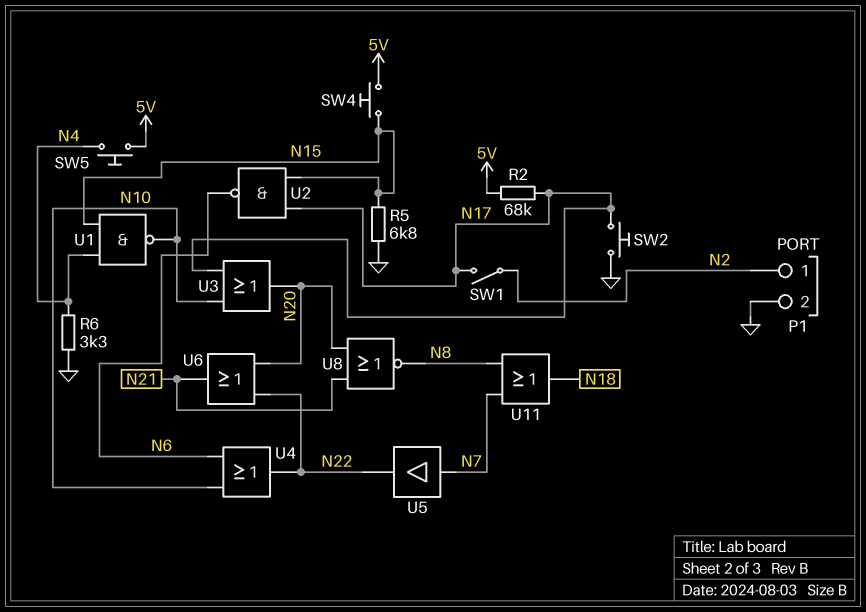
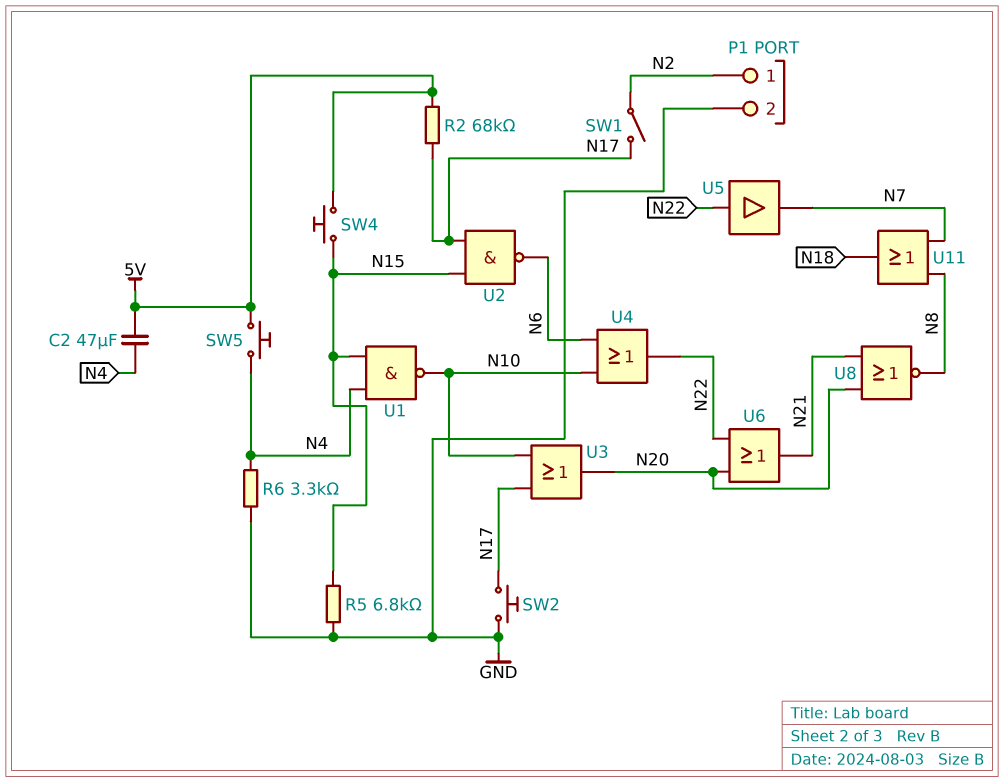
C2: none -> 47uF (5V, N4)
U5: buffer (in N7, out N22) -> buffer (in N22, out N7)

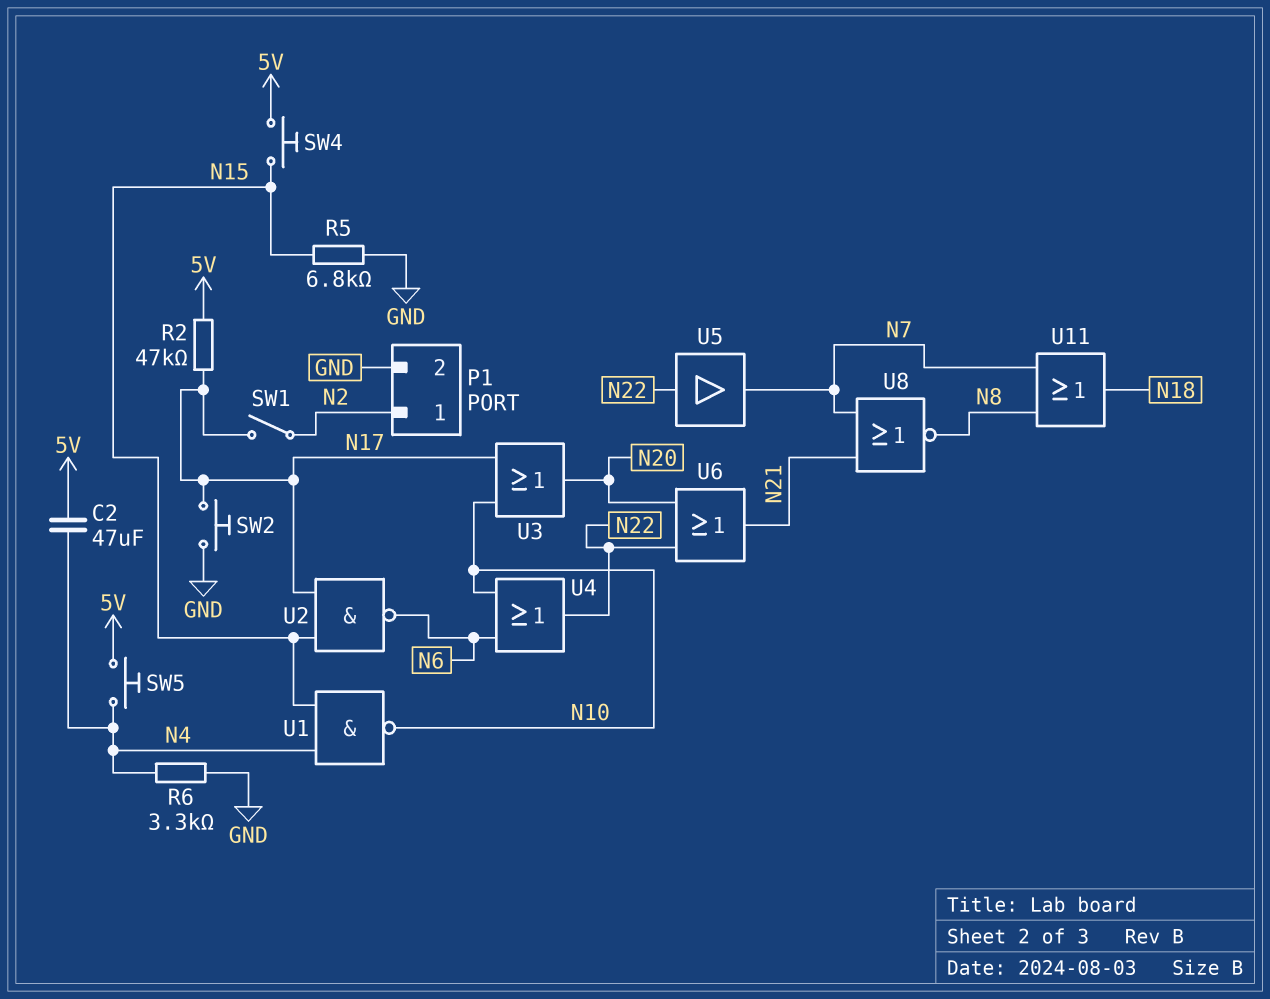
R2: 68k (5V, N17) -> 47k (5V, N17)
U8: NOR (in N20, in N21, out N8) -> NOR (in N7, in N21, out N8)

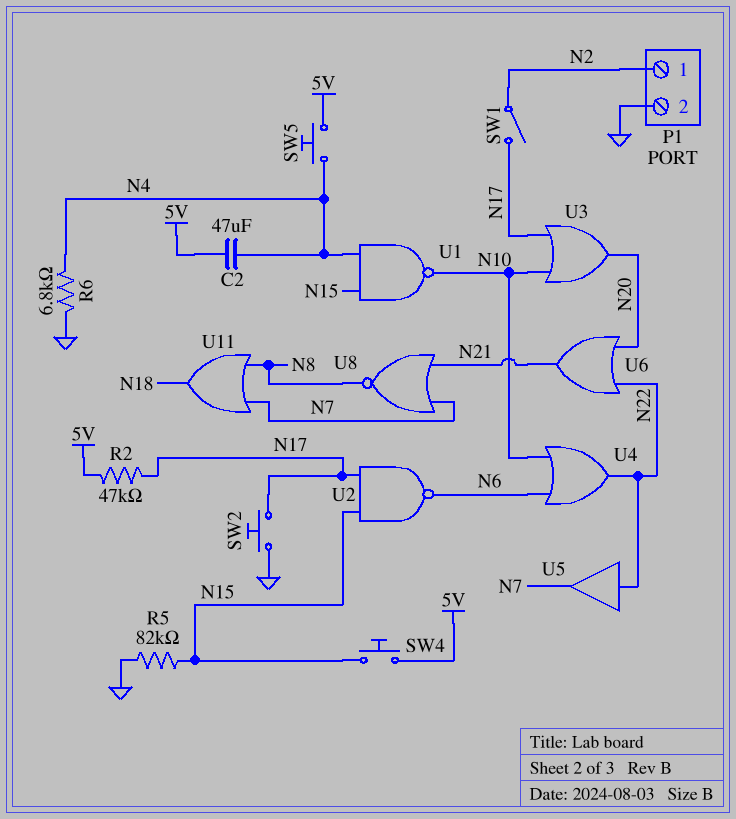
R5: 6.8k (GND, N15) -> 82k (GND, N15)
R6: 3.3k (GND, N4) -> 6.8k (GND, N4)

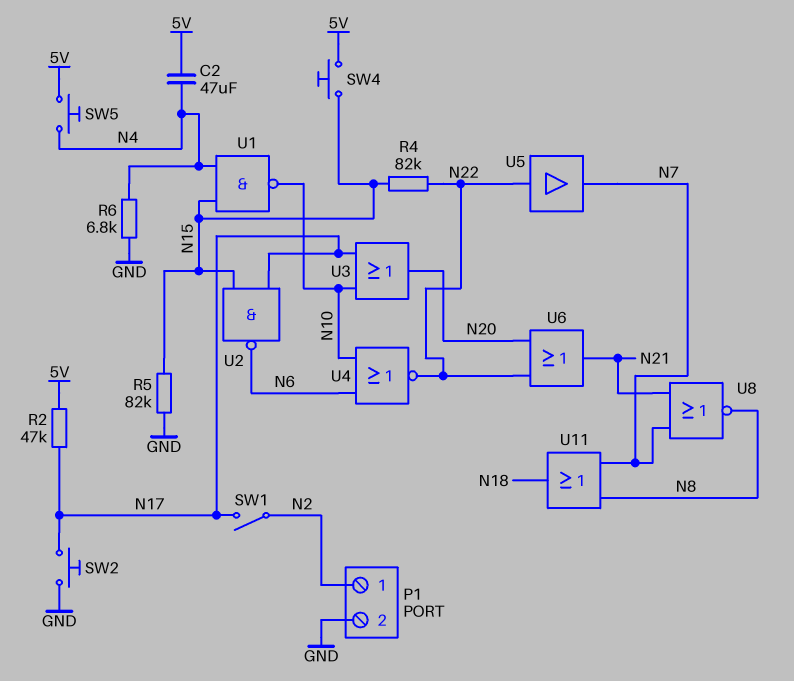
R4: none -> 82k (N15, N22)
U4: OR (in N6, in N10, out N22) -> NOR (in N6, in N10, out N22)

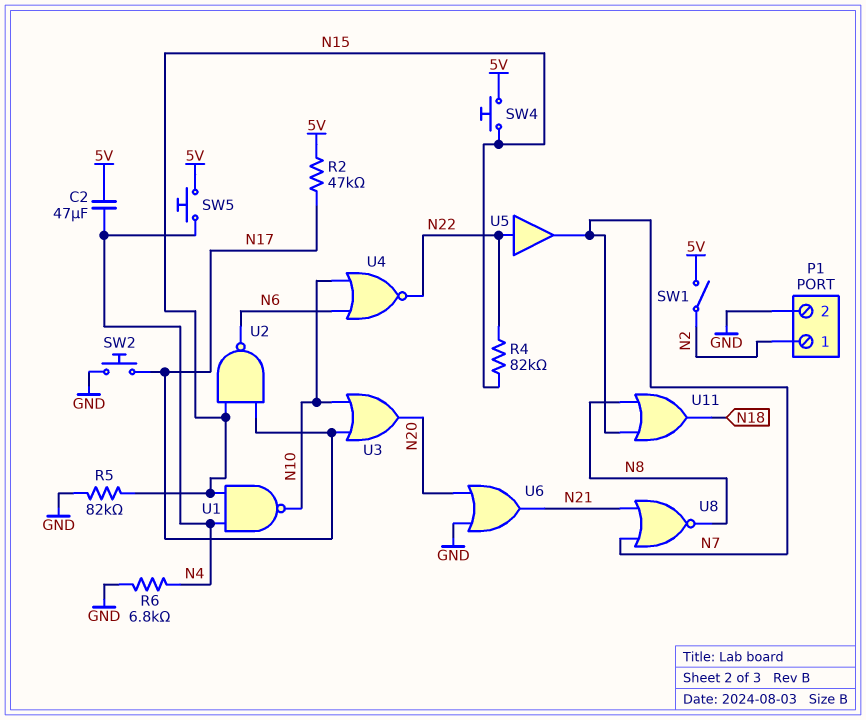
SW1: switch (N2, N17) -> switch (5V, N2)
U6: OR (in N20, in N22, out N21) -> OR (in GND, in N20, out N21)

